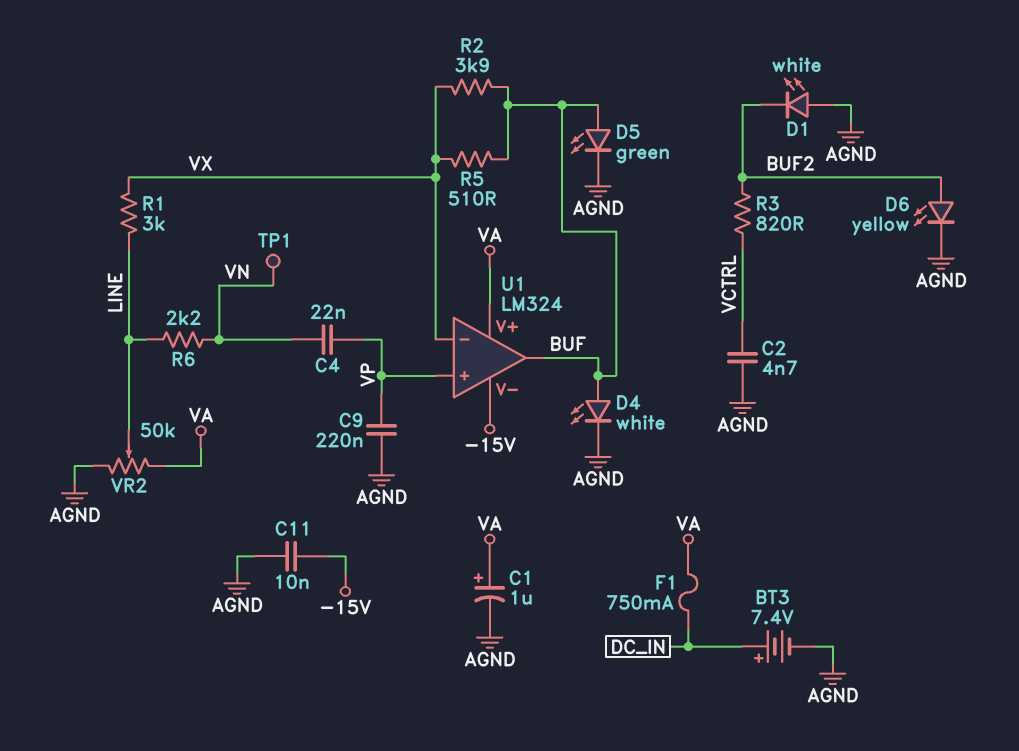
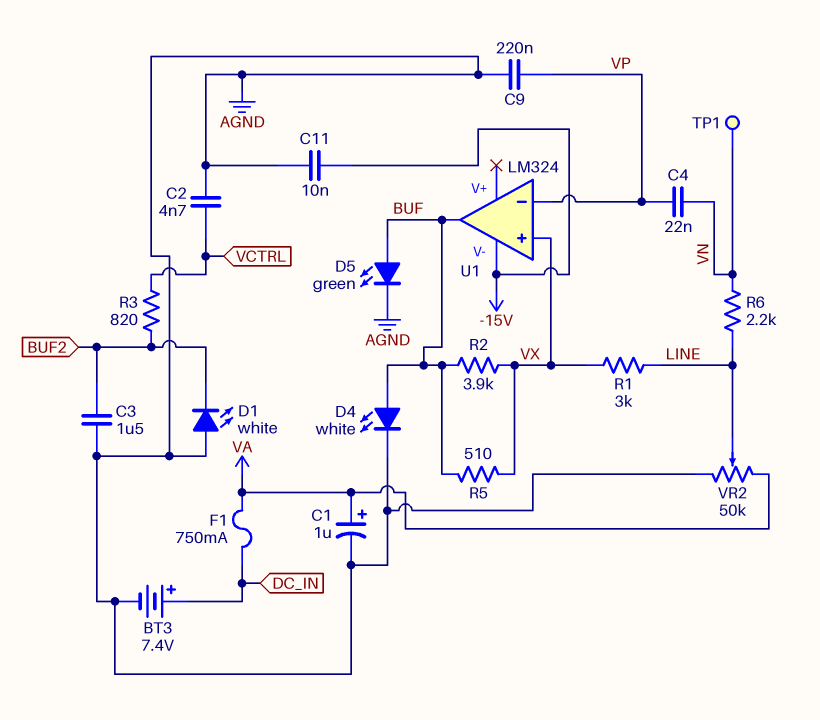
C3: none -> 1.5uF (AGND, BUF2)
D6: LED yellow (A BUF2, K AGND) -> none
U1 pin V+: VA -> none
U1 pin in+: VP -> VX
U1 pin in-: VX -> VP

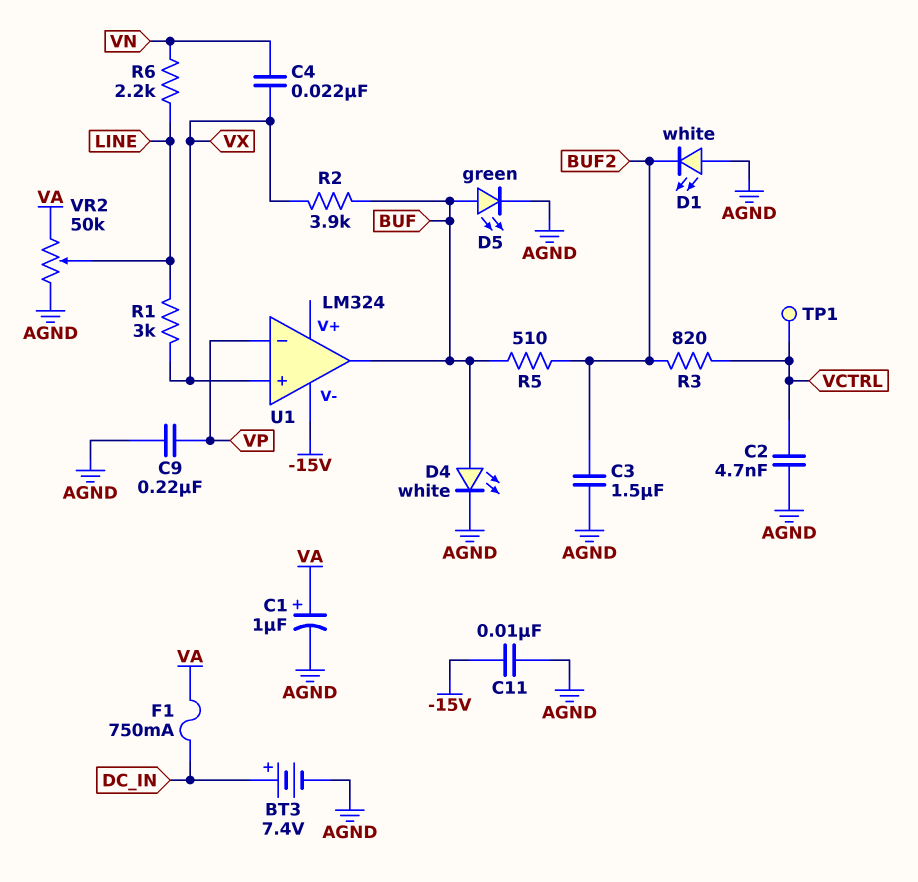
C4: 22nF (VN, VP) -> 22nF (VN, VX)
R5: 510 (BUF, VX) -> 510 (BUF, BUF2)
TP1: test point (VN) -> test point (VCTRL)

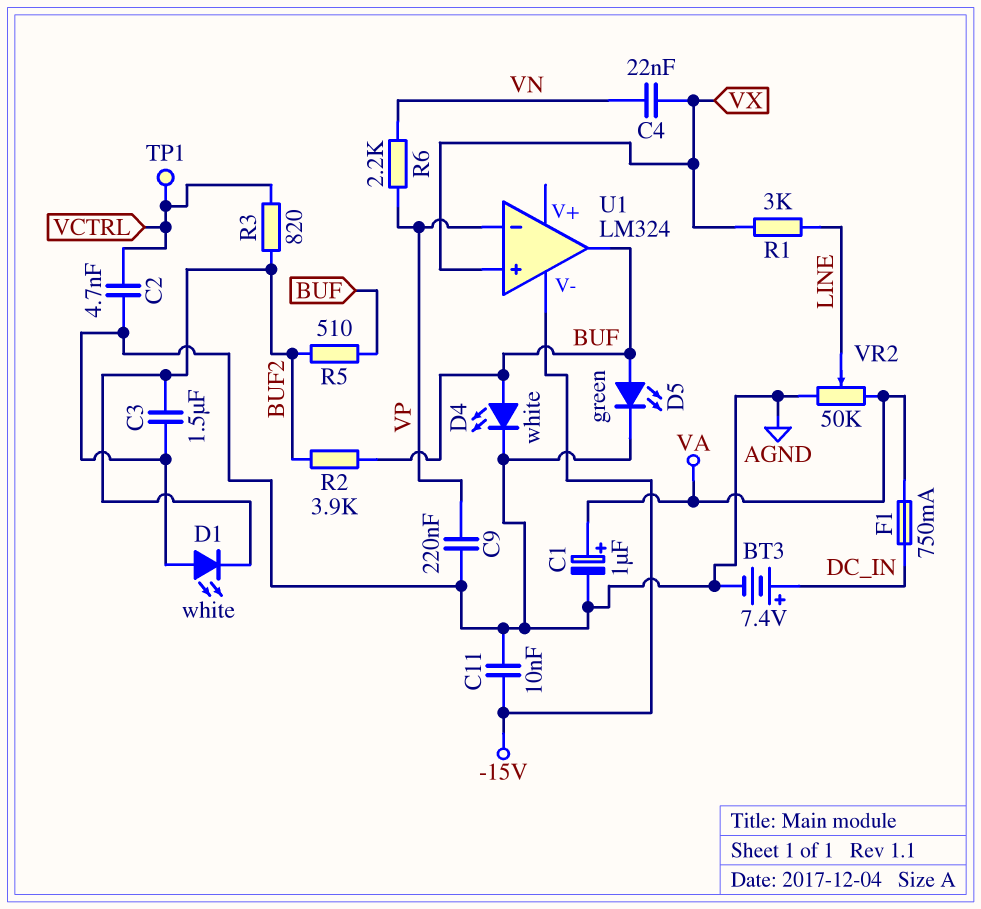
R2: 3.9k (BUF, VX) -> 3.9k (BUF, BUF2)
R6: 2.2k (LINE, VN) -> 2.2k (VN, VP)

